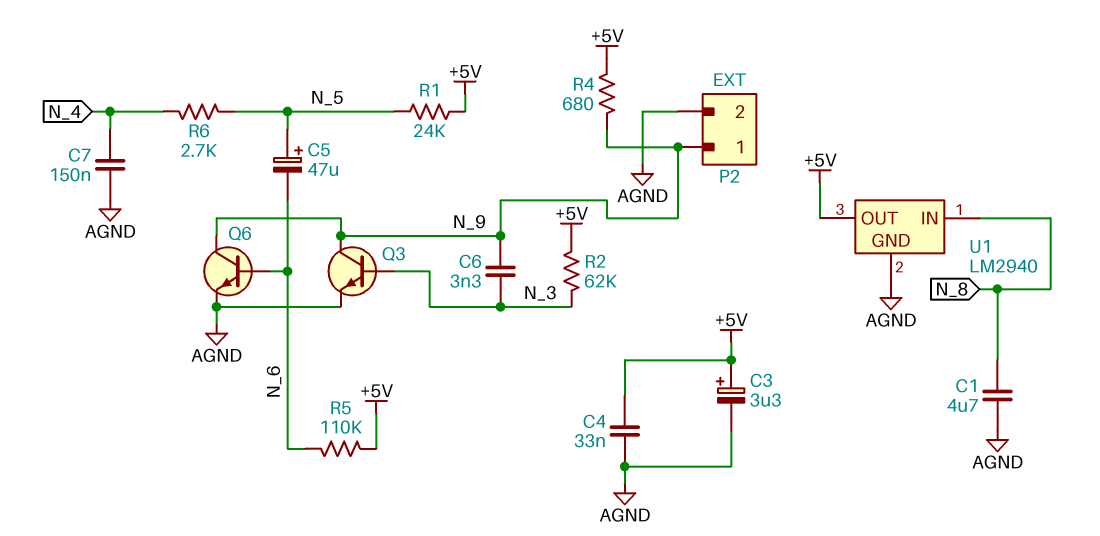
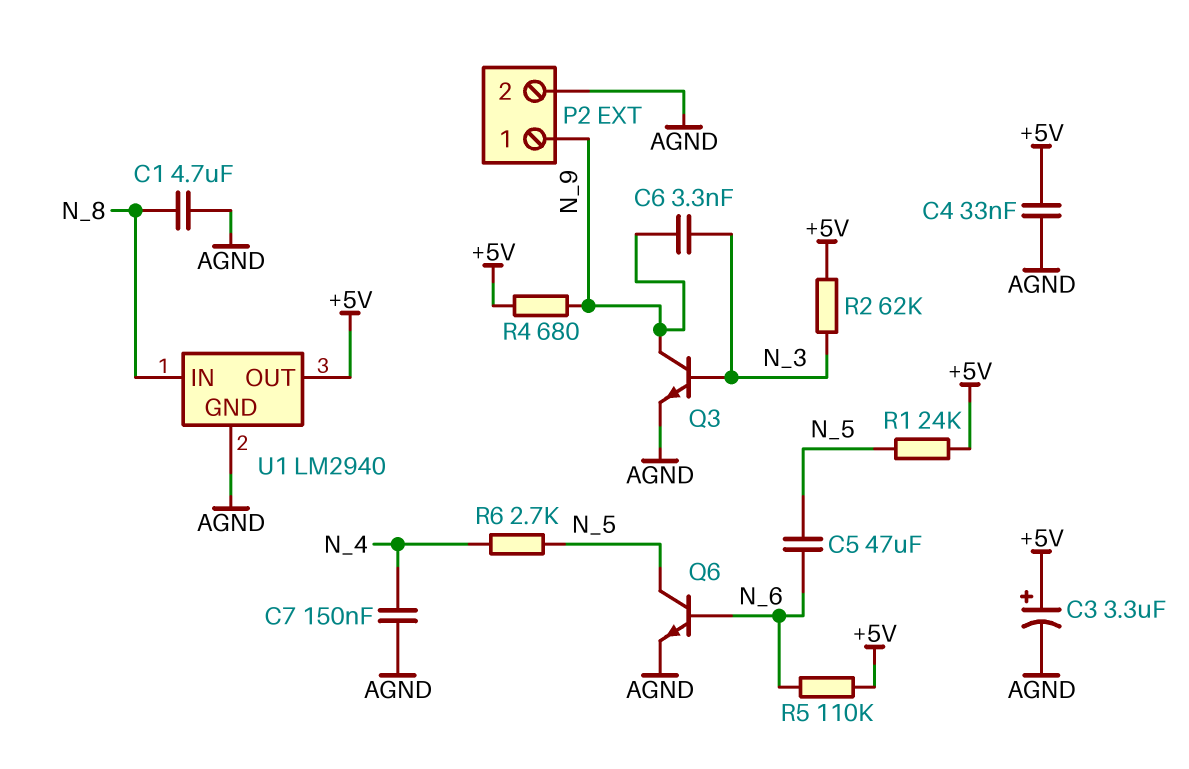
C5: 47uF (plus N_5, minus N_6) -> 47uF (N_5, N_6)
Q6: NPN (B N_6, C N_9, E AGND) -> NPN (B N_6, C N_5, E AGND)

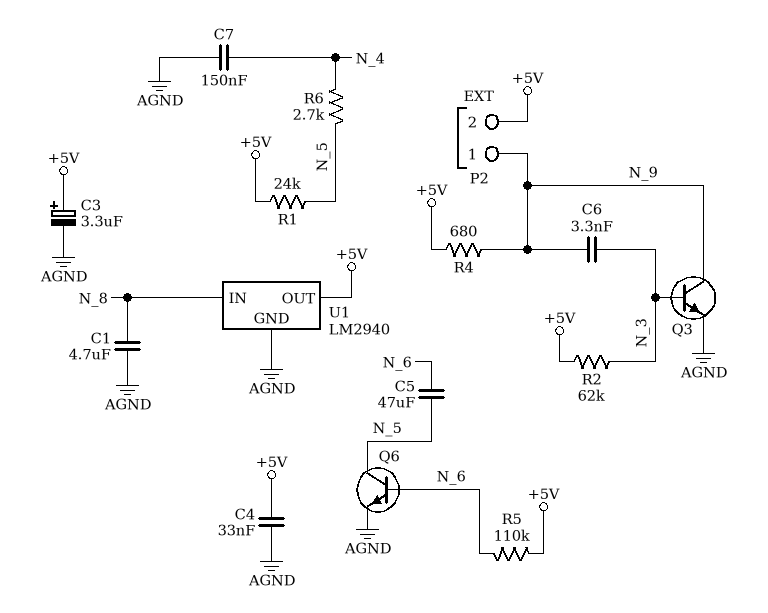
P2 pin 2: AGND -> +5V

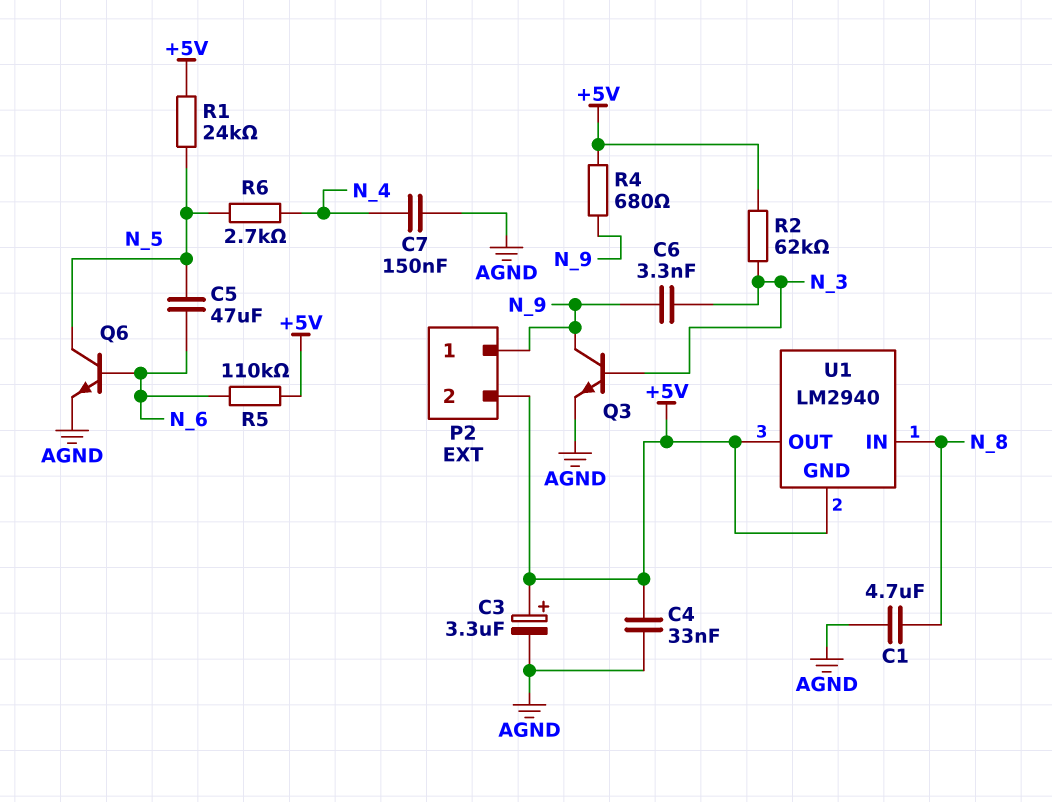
U1 pin GND: AGND -> +5V

